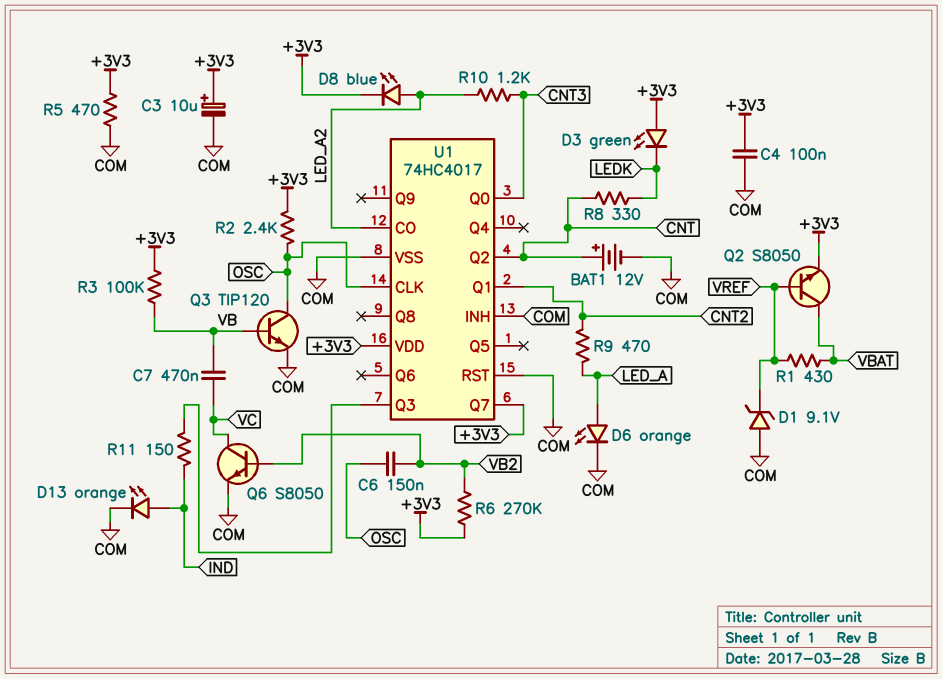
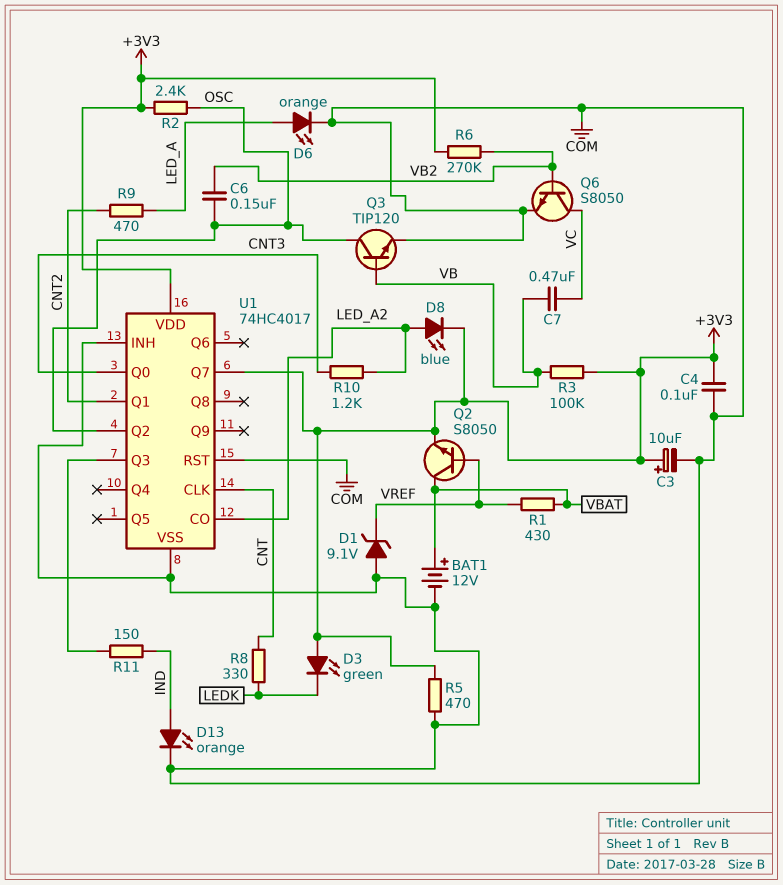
BAT1: 12V (plus CNT, minus COM) -> 12V (plus VBAT, minus COM)
U1 pin CLK: OSC -> CNT
U1 pin Q2: CNT -> OSC

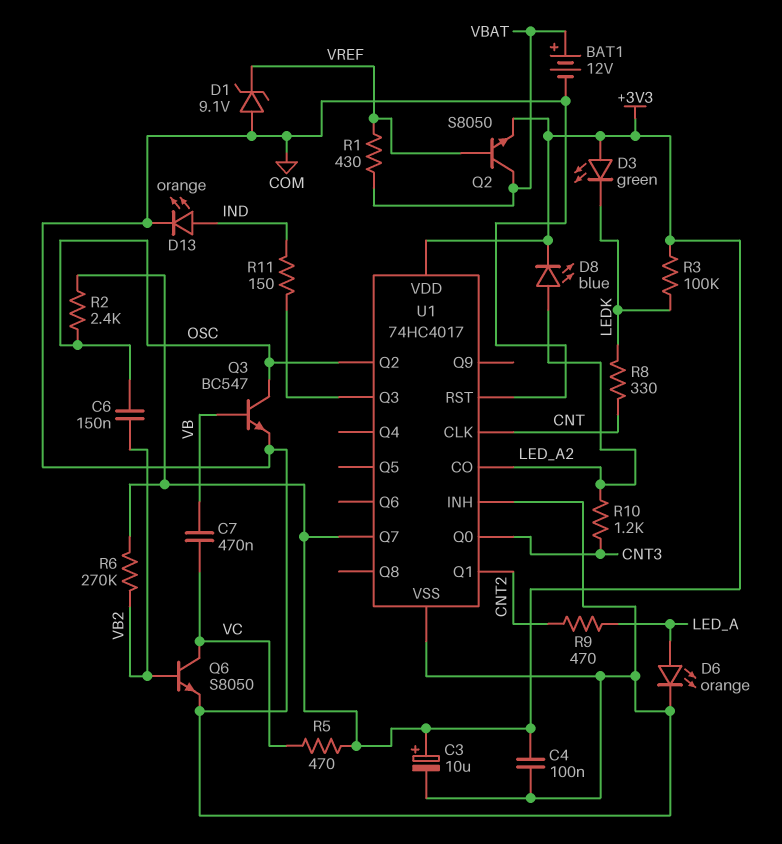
Q3: NPN TIP120 (B VB, C OSC, E COM) -> NPN BC547 (B VB, C OSC, E COM)
R3: 100k (+3V3, VB) -> 100k (+3V3, LEDK)
R5: 470 (+3V3, COM) -> 470 (+3V3, VC)

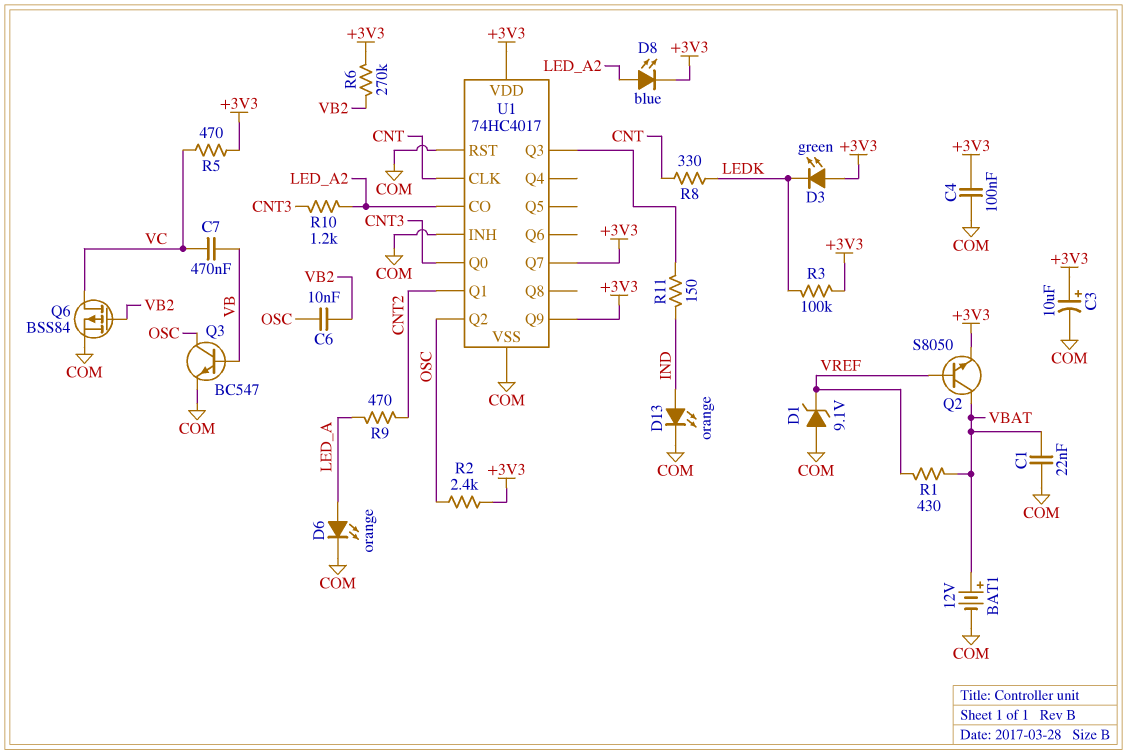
C1: none -> 22nF (COM, VBAT)
C6: 150nF (OSC, VB2) -> 10nF (OSC, VB2)
Q6: NPN S8050 (B VB2, C VC, E COM) -> PMOS BSS84 (G VB2, D VC, S COM)
U1 pin Q9: none -> +3V3

